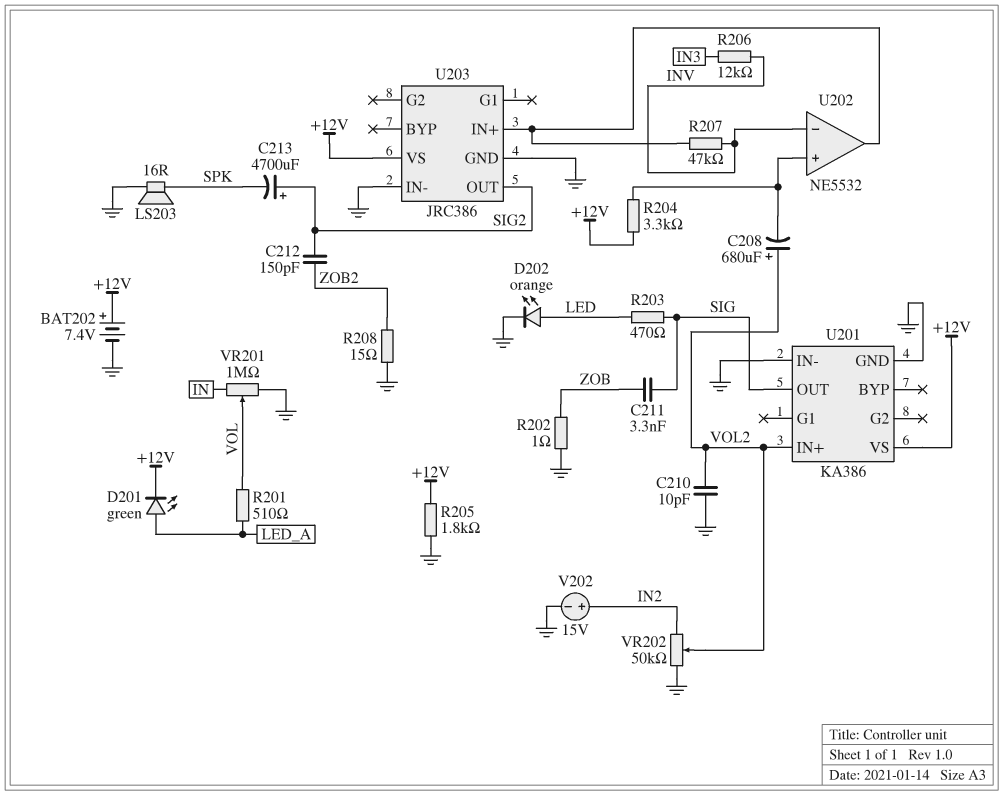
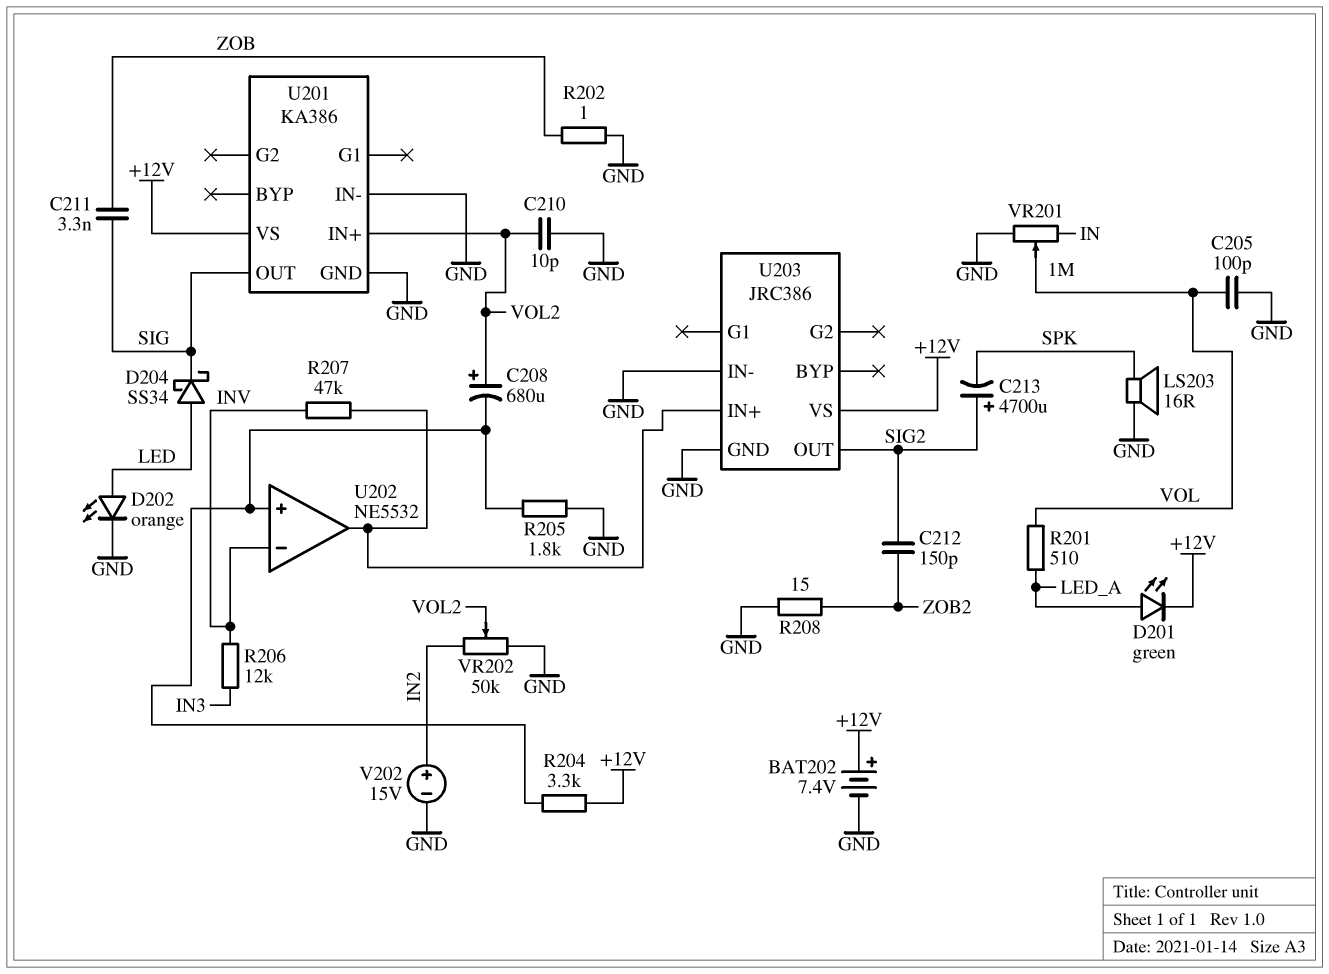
C205: none -> 100pF (GND, VOL)
D204: none -> schottky SS34 (A LED, K SIG)
R203: 470 (LED, SIG) -> none
R205: 1.8k (+12V, GND) -> 1.8k (GND, U202/in+)

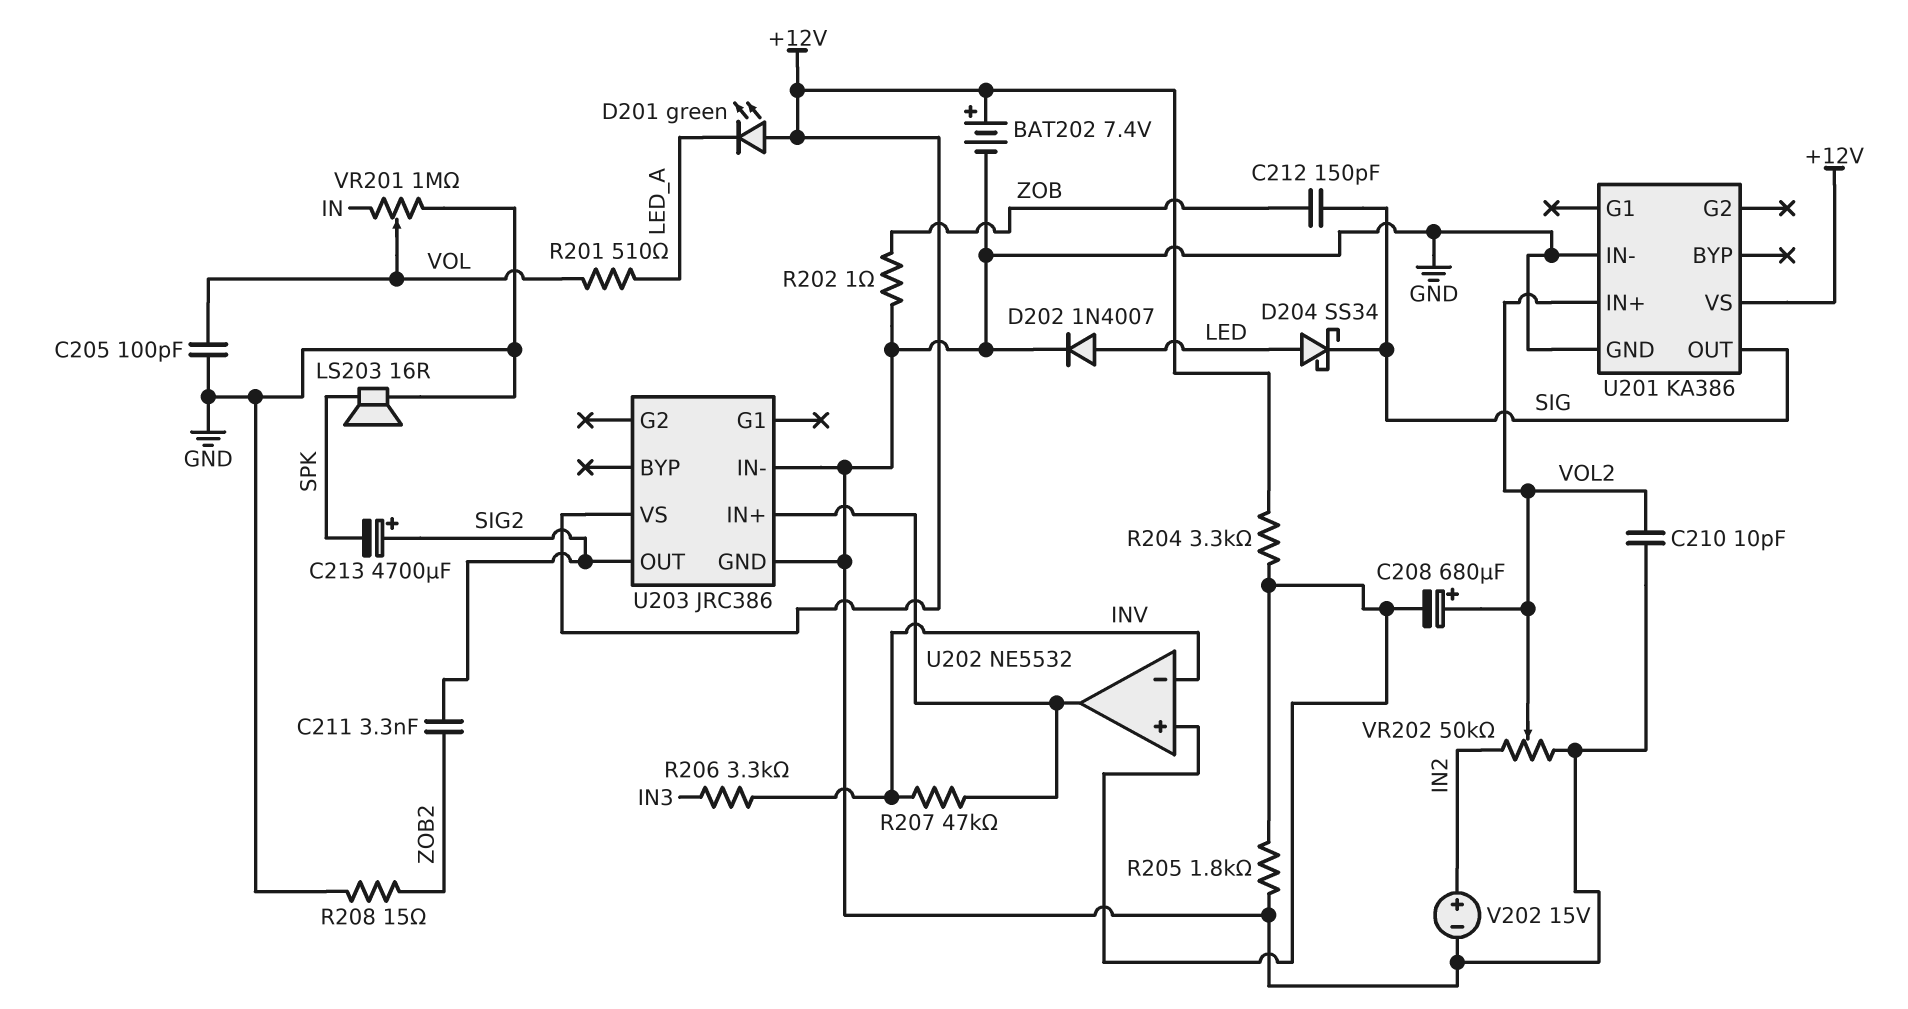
C211: 3.3nF (SIG, ZOB) -> 3.3nF (SIG2, ZOB2)
C212: 150pF (SIG2, ZOB2) -> 150pF (SIG, ZOB)
D201: LED green (A LED_A, K +12V) -> LED green (A +12V, K LED_A)
D202: LED orange (A LED, K GND) -> diode 1N4007 (A LED, K GND)
R206: 12k (IN3, INV) -> 3.3k (IN3, INV)

